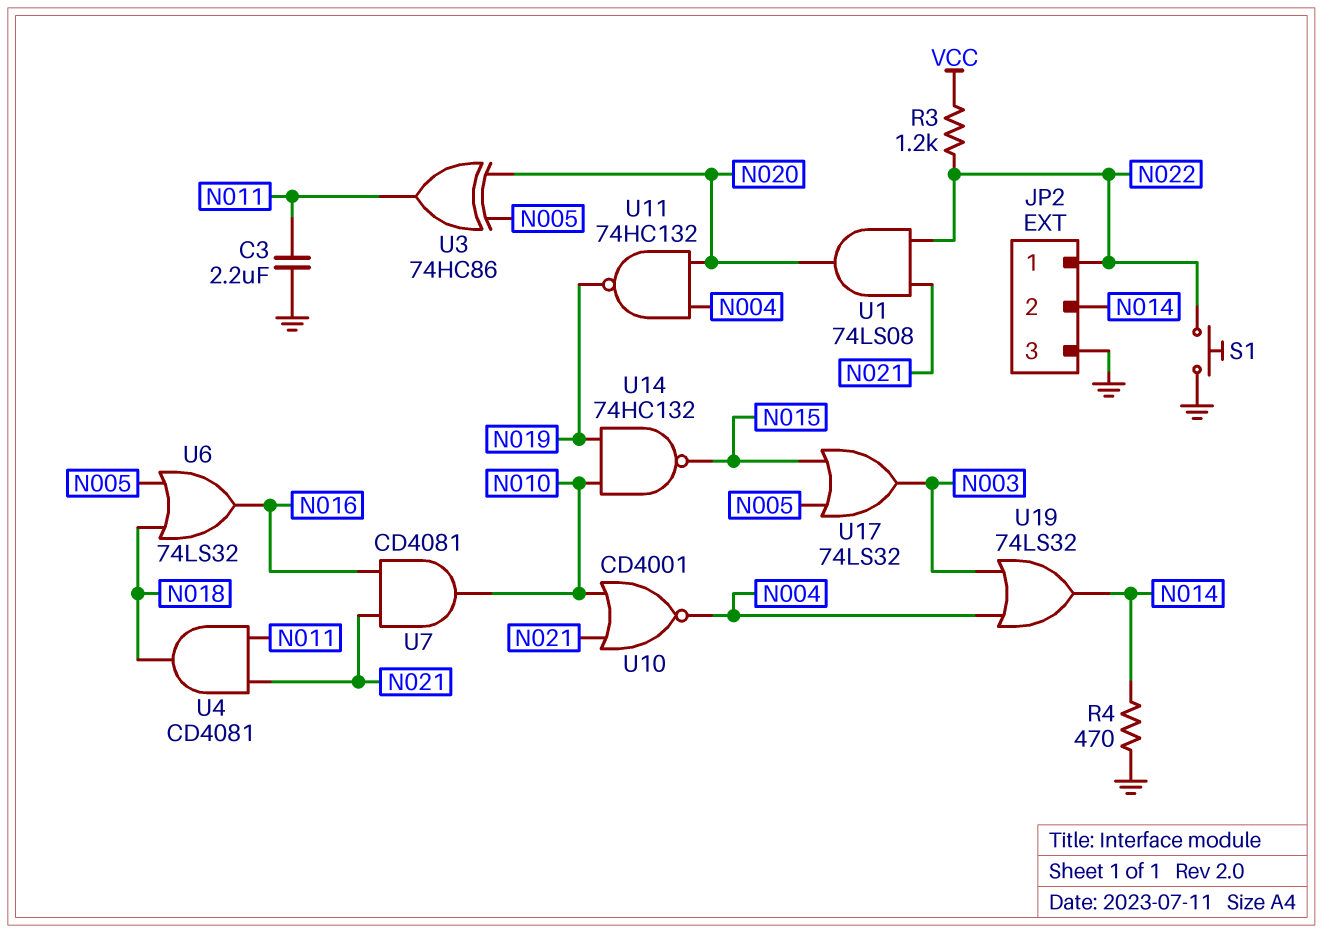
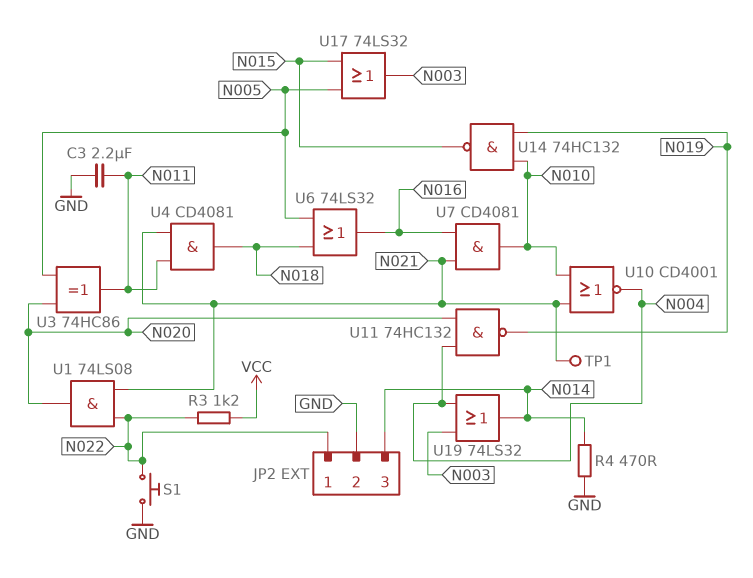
JP2 pin 2: N014 -> GND
JP2 pin 3: GND -> N014
TP1: none -> test point (N021)

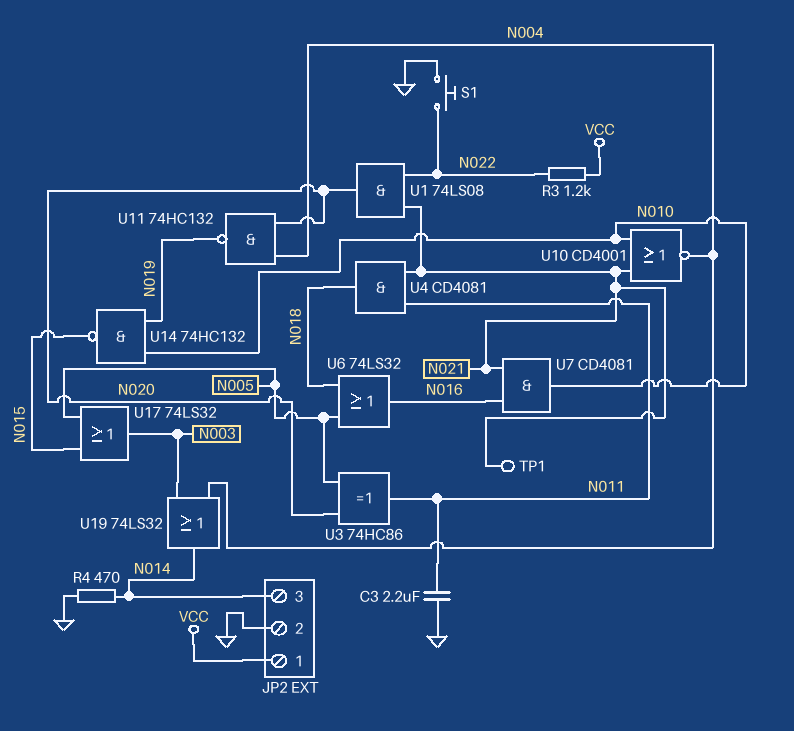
JP2 pin 1: N022 -> VCC

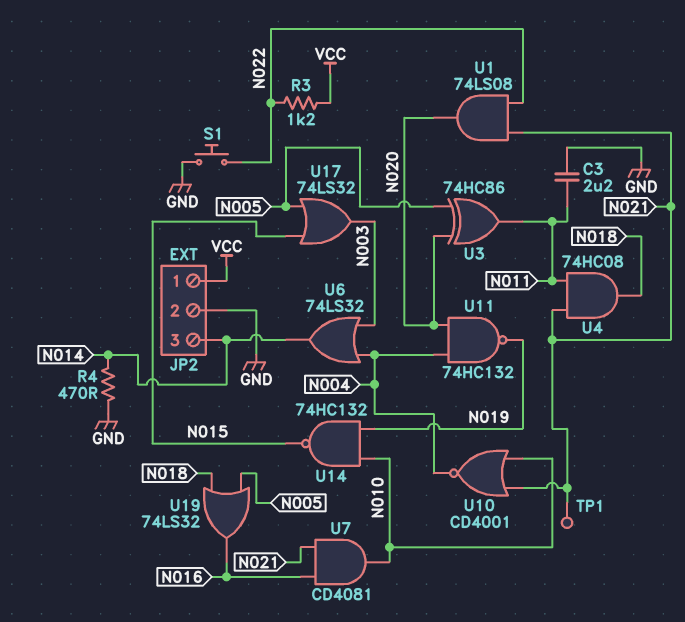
U4: AND CD4081 (in N011, in N021, out N018) -> AND 74HC08 (in N011, in N021, out N018)
U6: OR 74LS32 (in N005, in N018, out N016) -> OR 74LS32 (in N003, in N004, out N014)
U19: OR 74LS32 (in N003, in N004, out N014) -> OR 74LS32 (in N005, in N018, out N016)

